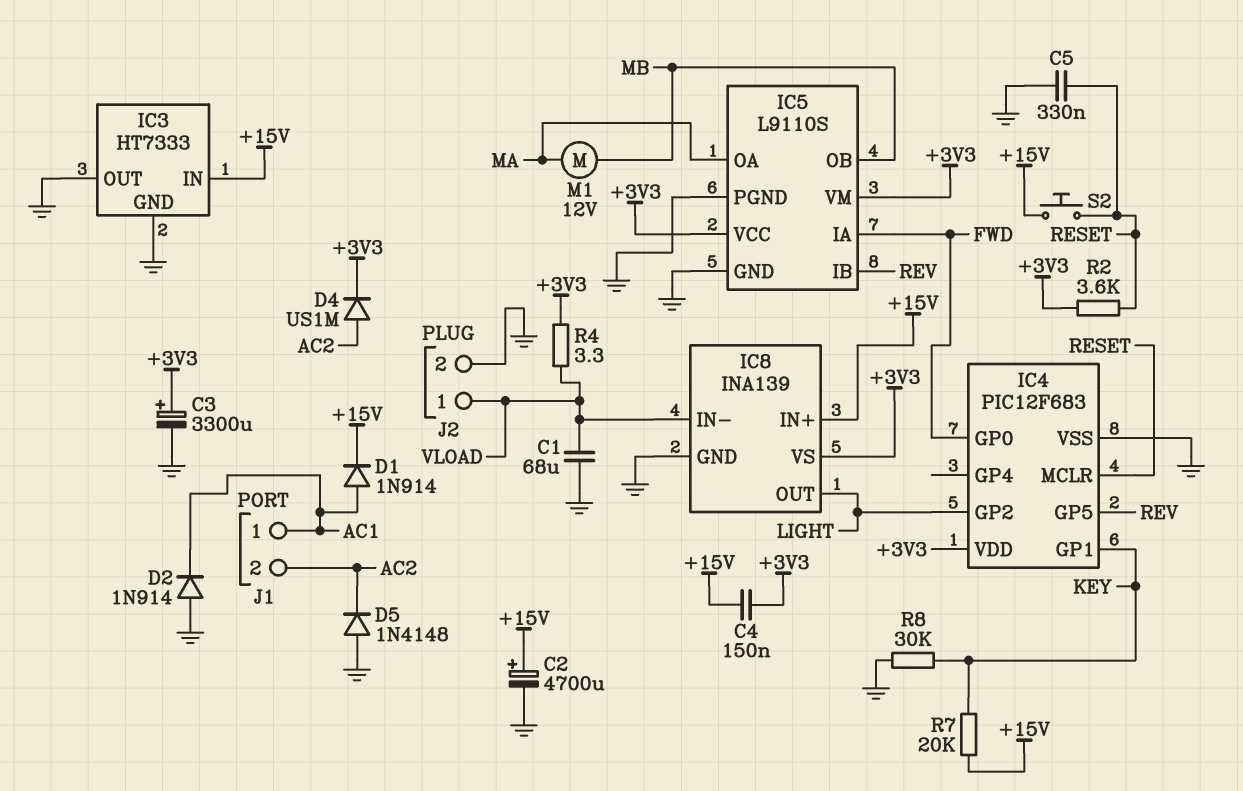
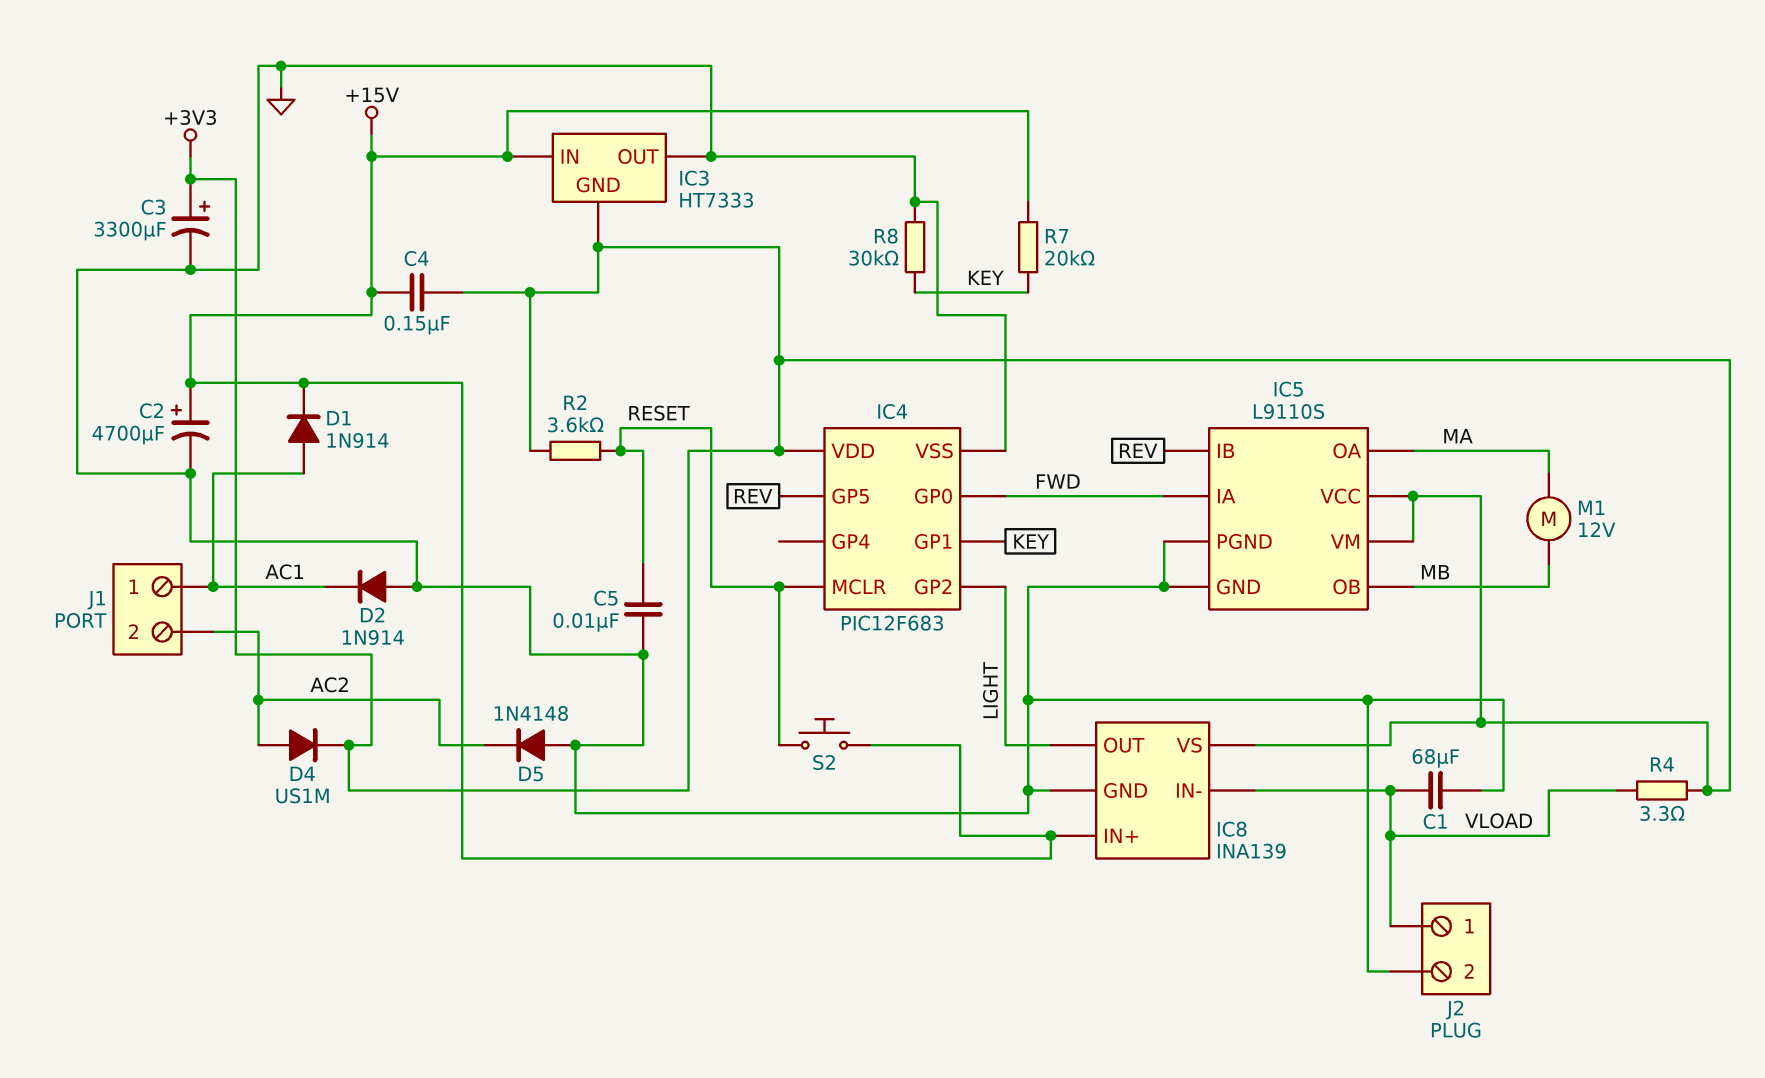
C5: 330nF (GND, RESET) -> 10nF (GND, RESET)
IC3 pin GND: GND -> +3V3

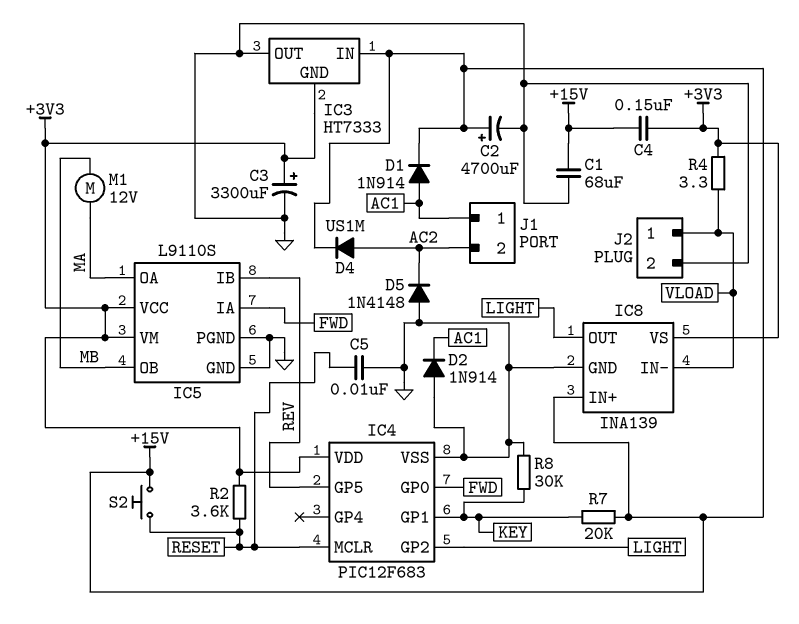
C1: 68uF (GND, VLOAD) -> 68uF (+15V, GND)
D4: diode US1M (A AC2, K +3V3) -> diode US1M (A AC2, K +15V)

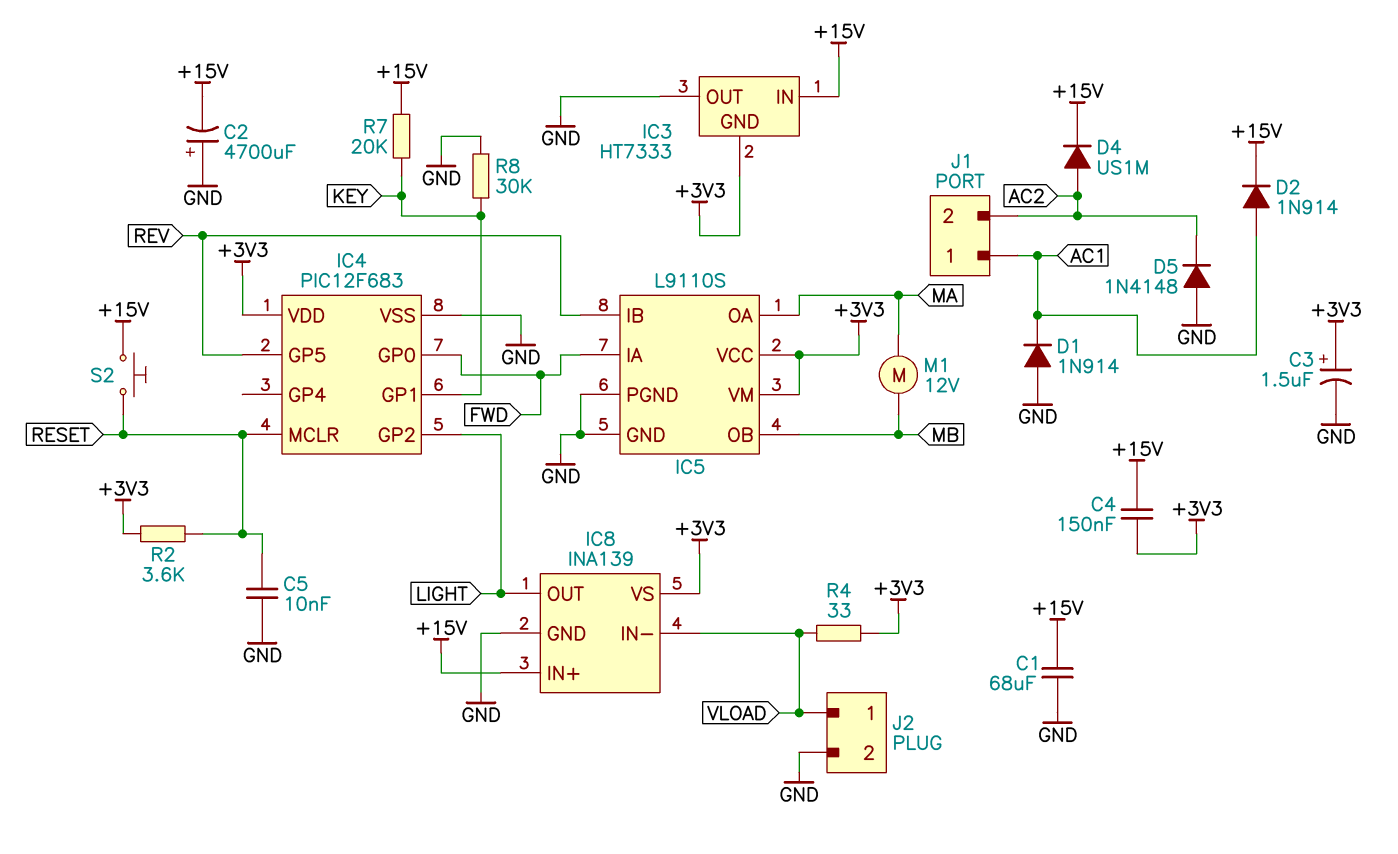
C2: 4700uF (plus +15V, minus GND) -> 4700uF (plus GND, minus +15V)
C3: 3300uF (plus +3V3, minus GND) -> 1.5uF (plus +3V3, minus GND)
D1: diode 1N914 (A AC1, K +15V) -> diode 1N914 (A GND, K AC1)
D2: diode 1N914 (A GND, K AC1) -> diode 1N914 (A AC1, K +15V)
R4: 3.3 (+3V3, VLOAD) -> 33 (+3V3, VLOAD)

